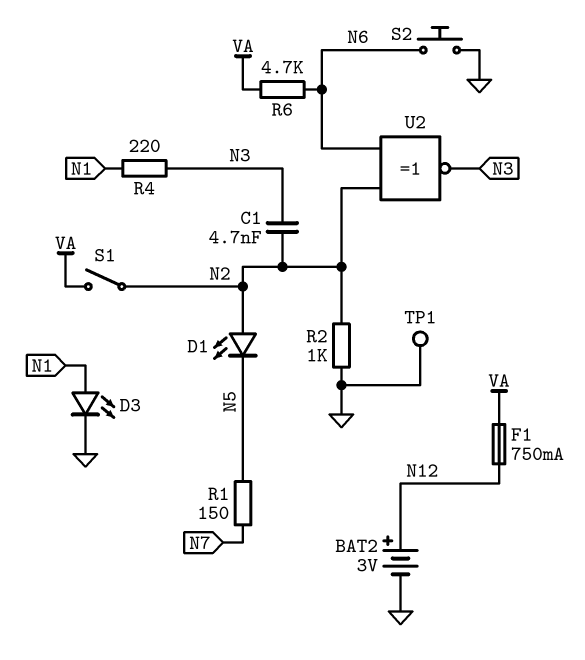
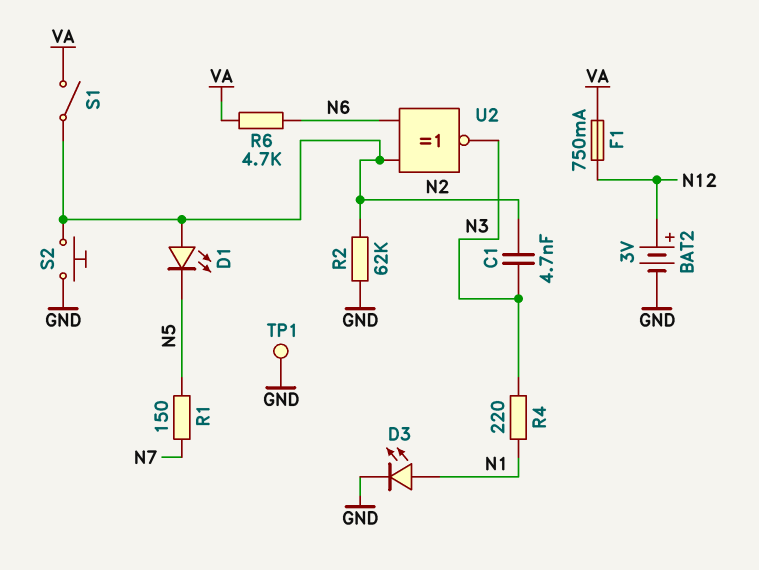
R2: 1k (GND, N2) -> 62k (GND, N2)
S2: button (GND, N6) -> button (GND, N2)

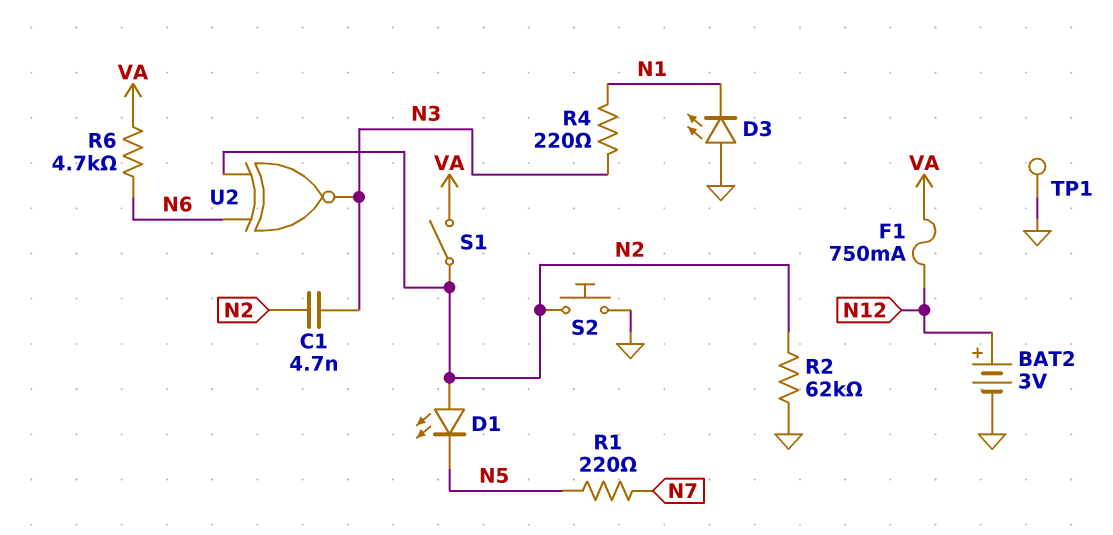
D3: LED (A N1, K GND) -> LED (A GND, K N1)
R1: 150 (N5, N7) -> 220 (N5, N7)

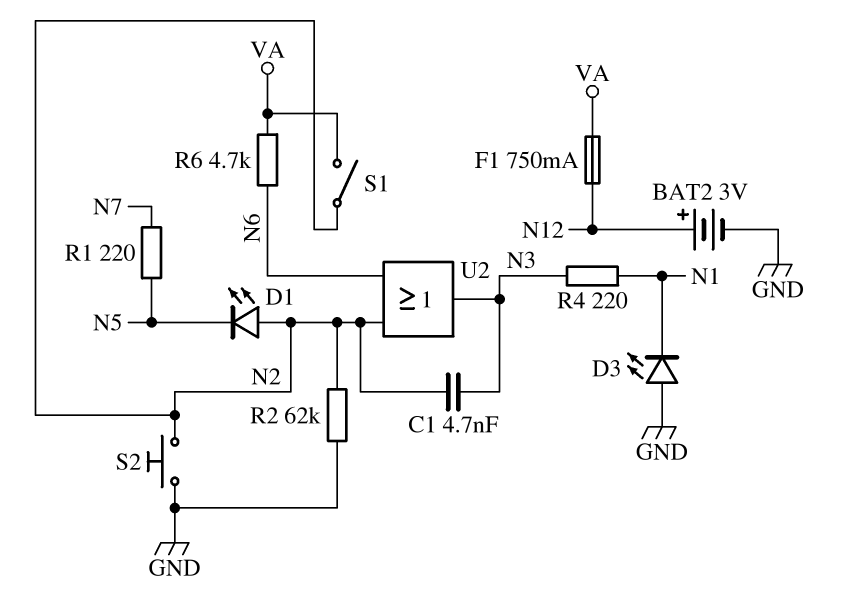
TP1: test point (GND) -> none
U2: XNOR (in N2, in N6, out N3) -> OR (in N2, in N6, out N3)

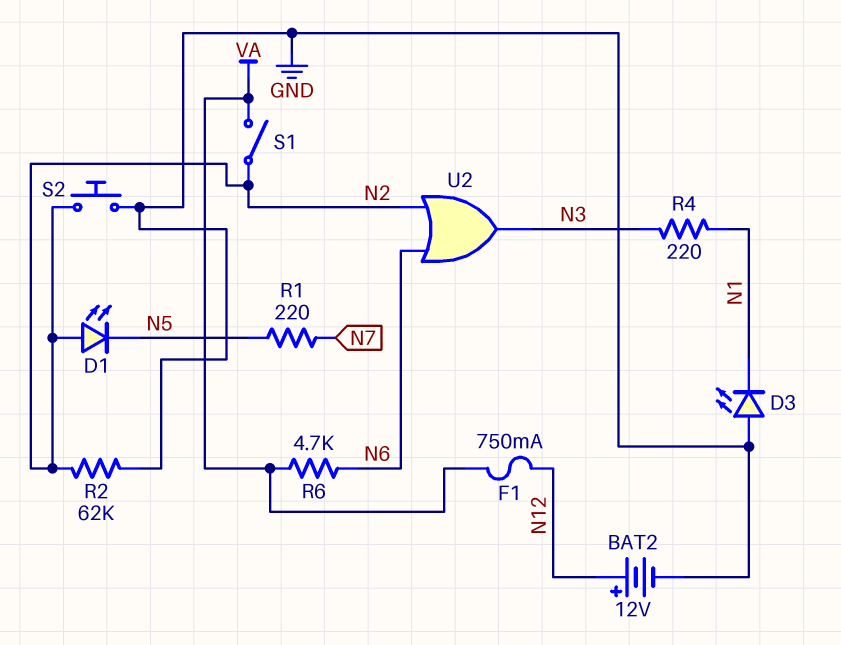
BAT2: 3V (plus N12, minus GND) -> 12V (plus N12, minus GND)
C1: 4.7nF (N2, N3) -> none

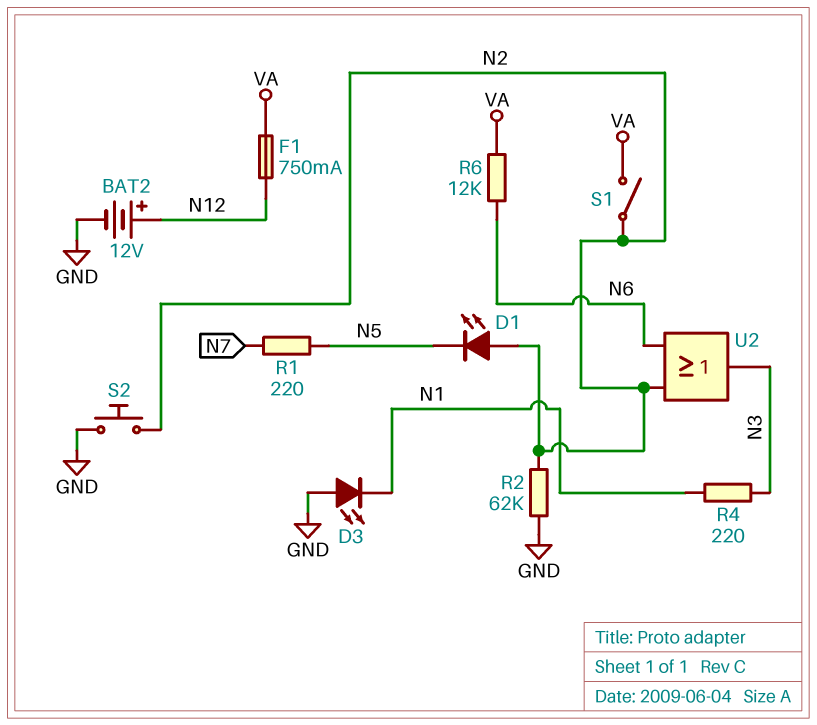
R6: 4.7k (N6, VA) -> 12k (N6, VA)

